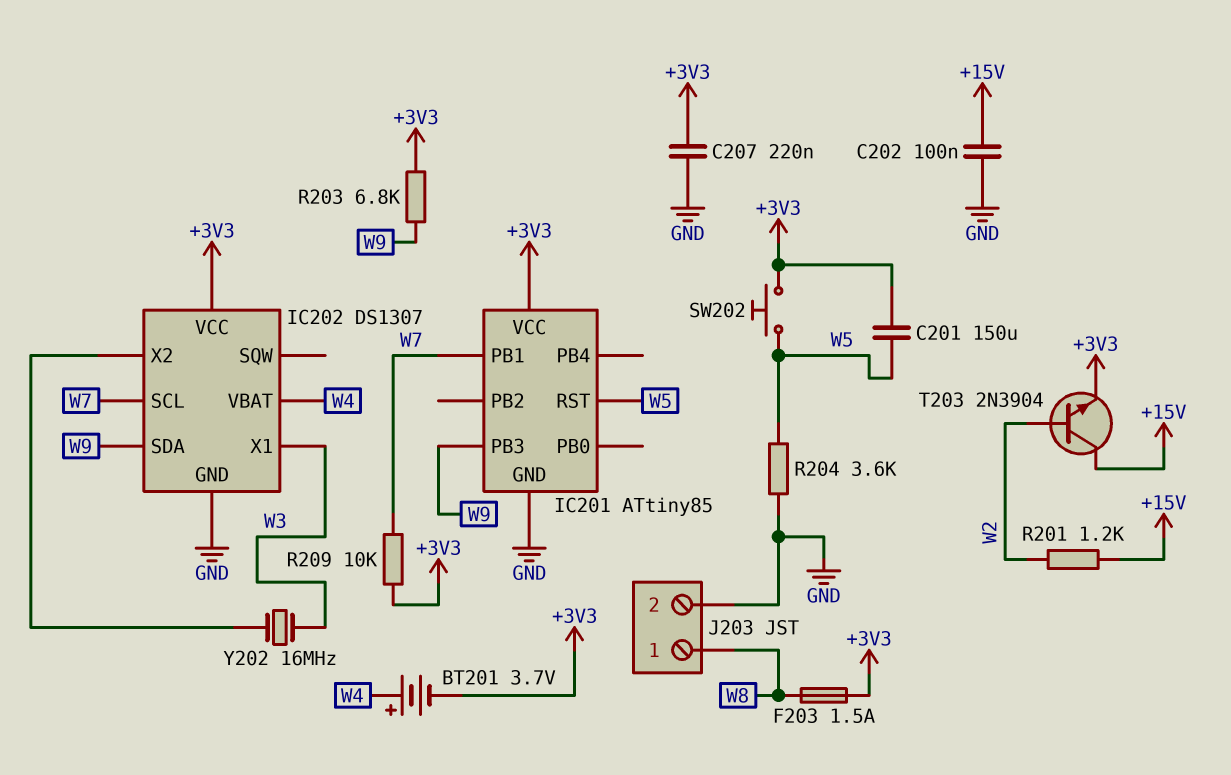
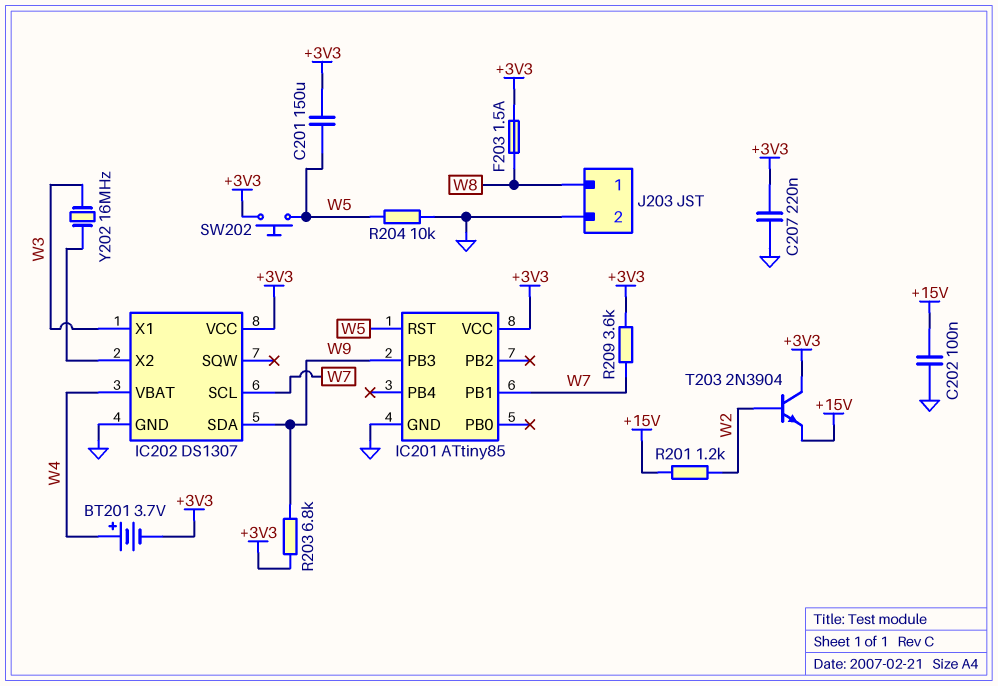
R204: 3.6k (GND, W5) -> 10k (GND, W5)
R209: 10k (+3V3, W7) -> 3.6k (+3V3, W7)
T203: NPN 2N3904 (B W2, C +15V, E +3V3) -> NPN 2N3904 (B W2, C +3V3, E +15V)

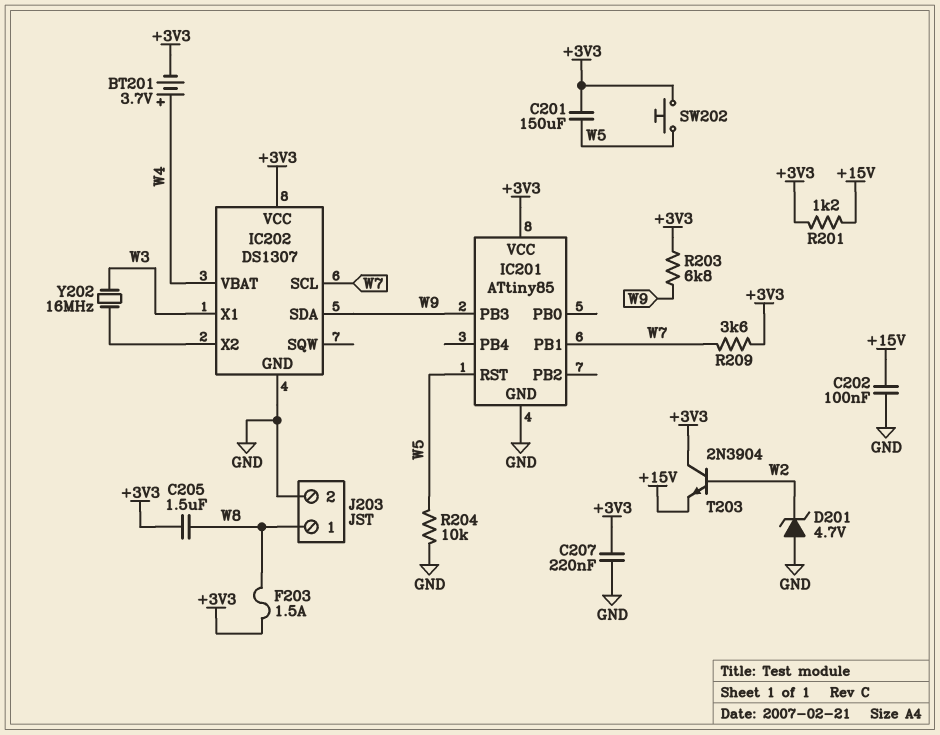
C205: none -> 1.5uF (+3V3, W8)
D201: none -> zener 4.7V (A GND, K W2)
R201: 1.2k (+15V, W2) -> 1.2k (+3V3, +15V)

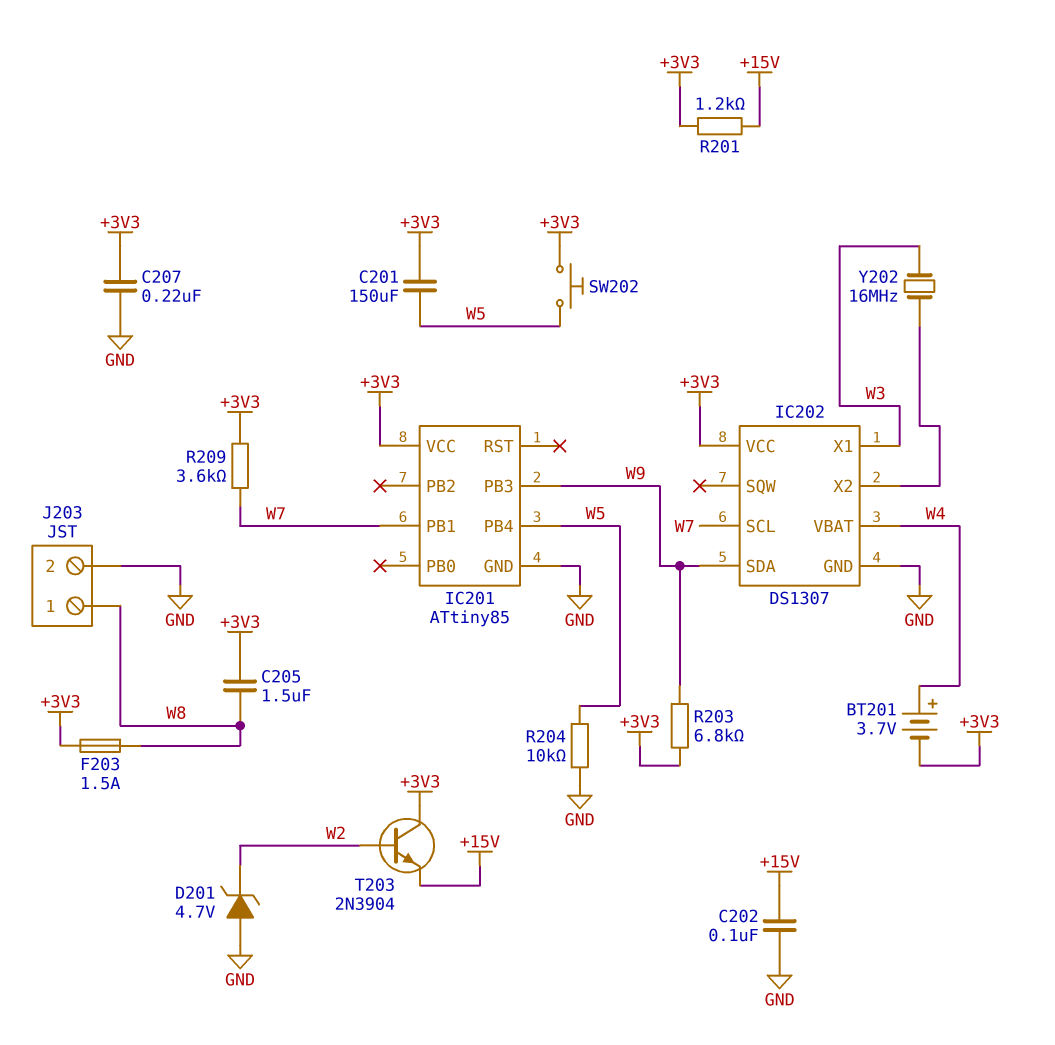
IC201 pin PB4: none -> W5
IC201 pin RST: W5 -> none

